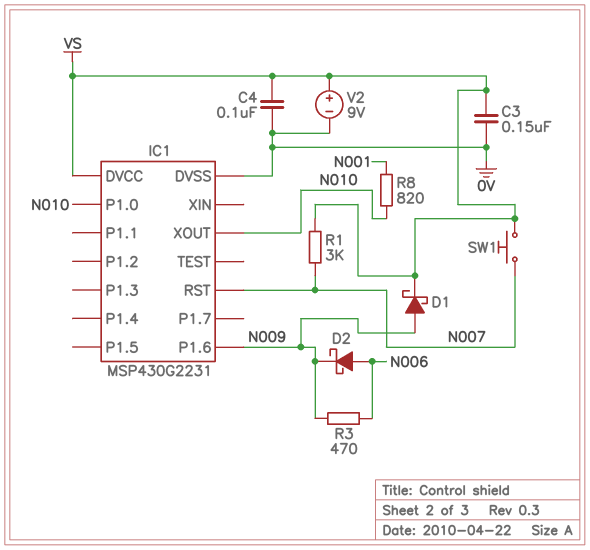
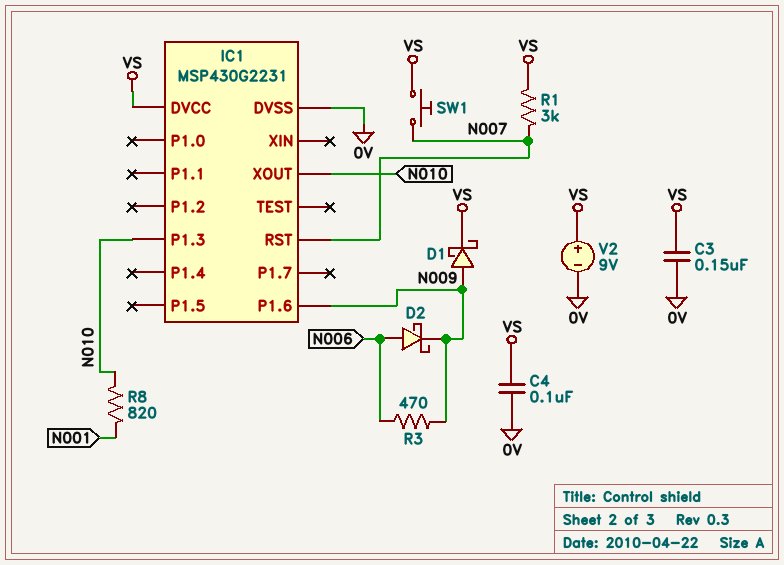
IC1 pin P1.0: N010 -> none
IC1 pin P1.3: none -> N010

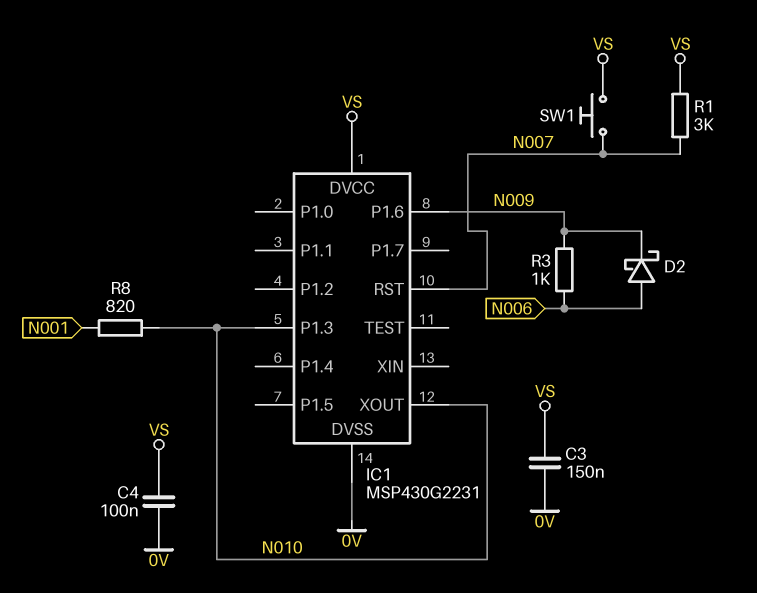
D1: schottky (A N009, K VS) -> none
R3: 470 (N006, N009) -> 1k (N006, N009)
V2: 9V (plus VS, minus 0V) -> none

